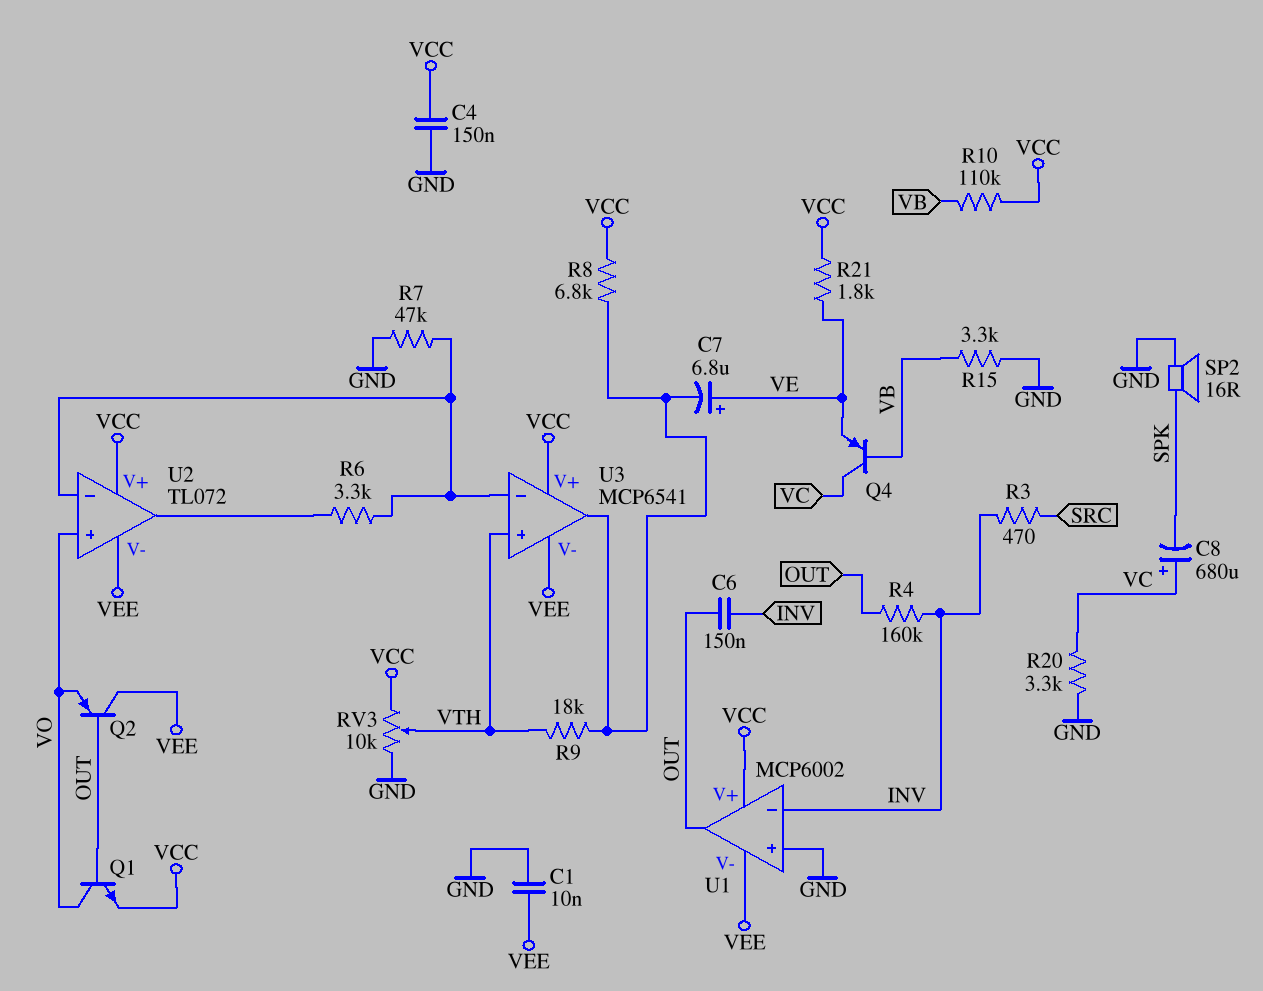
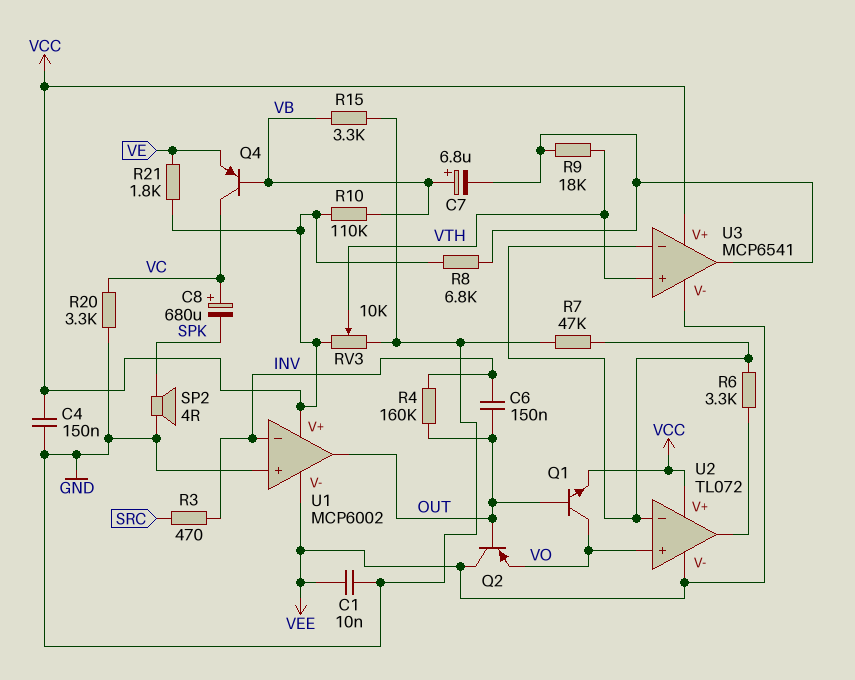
C7: 6.8uF (plus VE, minus U3/out) -> 6.8uF (plus VB, minus U3/out)
SP2: speaker 16R (GND, SPK) -> speaker 4R (GND, SPK)

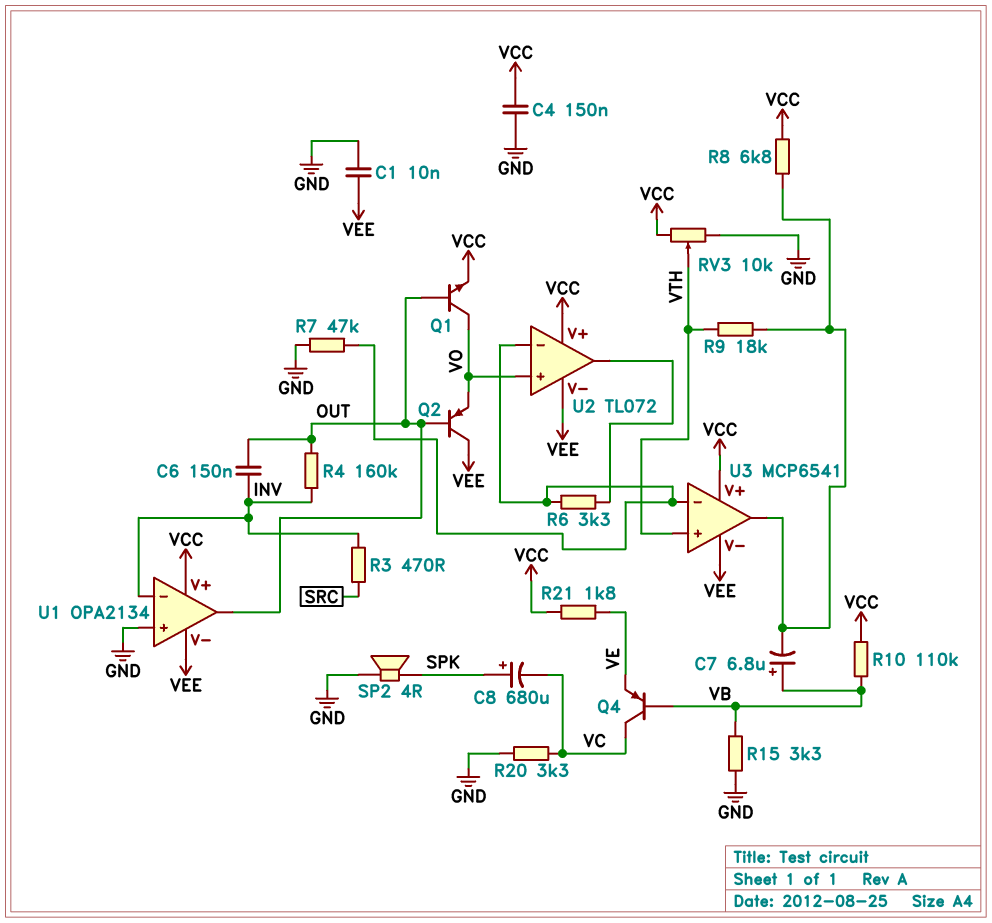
C8: 680uF (plus VC, minus SPK) -> 680uF (plus SPK, minus VC)
U1: MCP6002 -> OPA2134

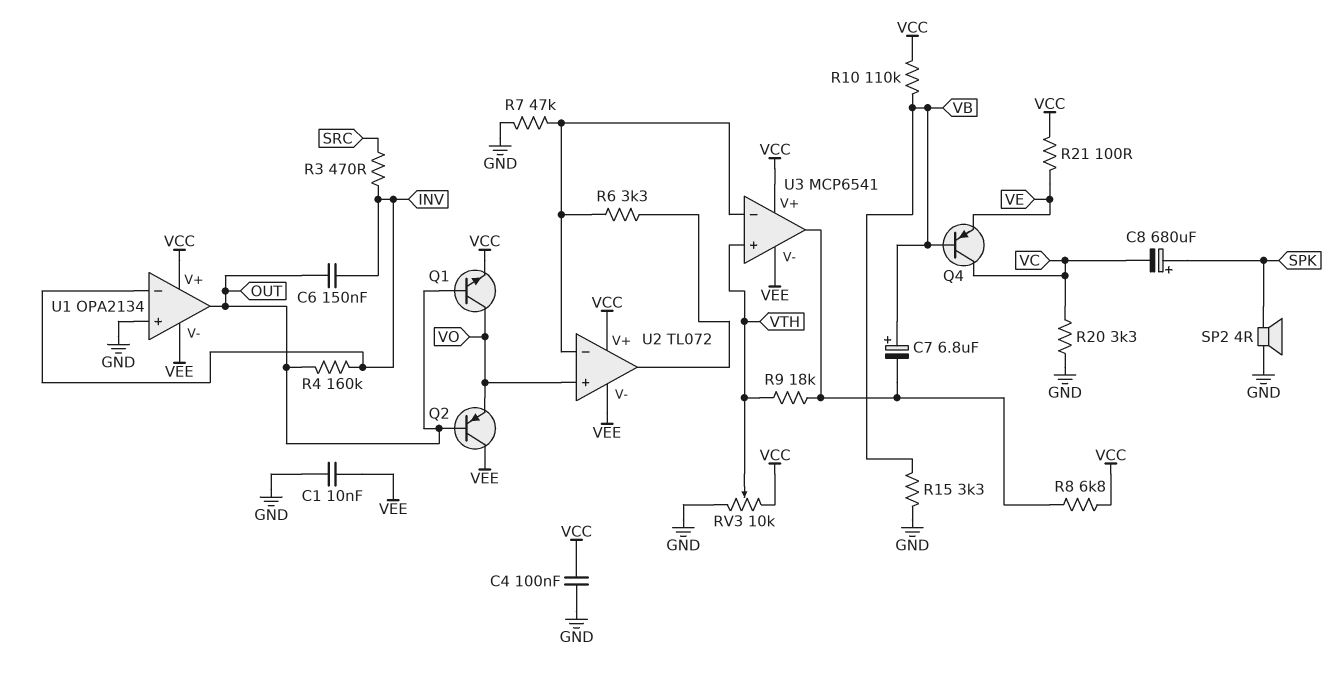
C4: 150nF (GND, VCC) -> 100nF (GND, VCC)
R21: 1.8k (VCC, VE) -> 100 (VCC, VE)

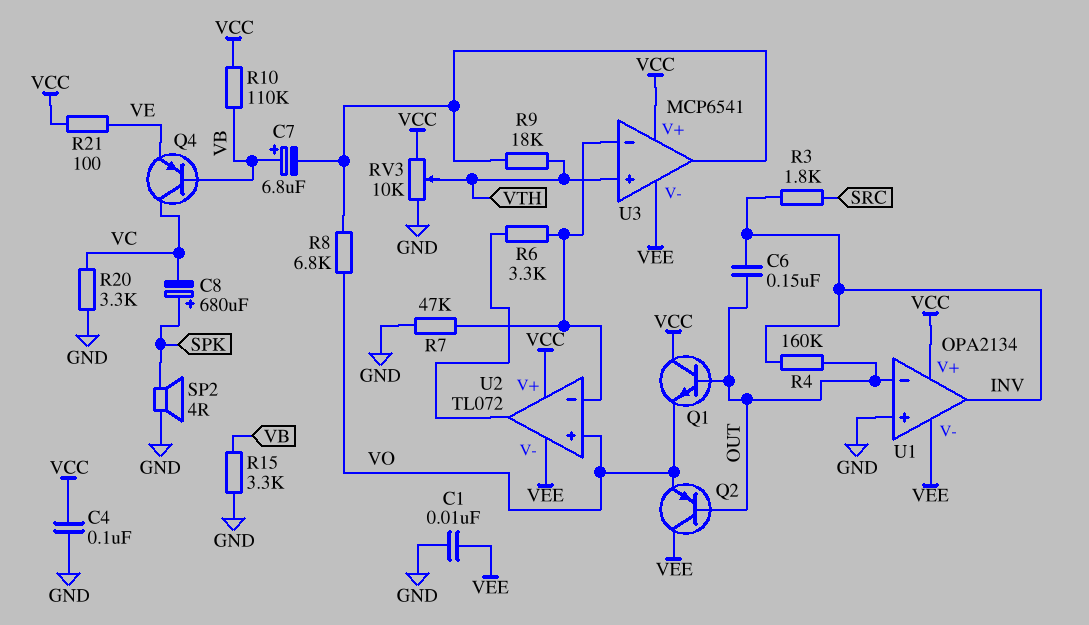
Q1: NPN (B OUT, C VO, E VCC) -> NPN (B OUT, C VCC, E VO)
R3: 470 (INV, SRC) -> 1.8k (INV, SRC)
R8: 6.8k (U3/out, VCC) -> 6.8k (U3/out, VO)
U1 pin in-: INV -> OUT
U1 pin out: OUT -> INV

